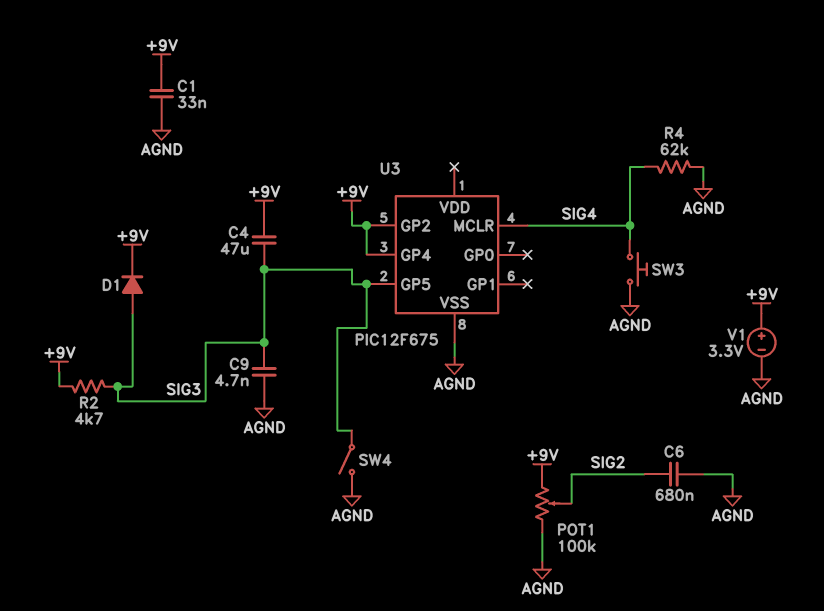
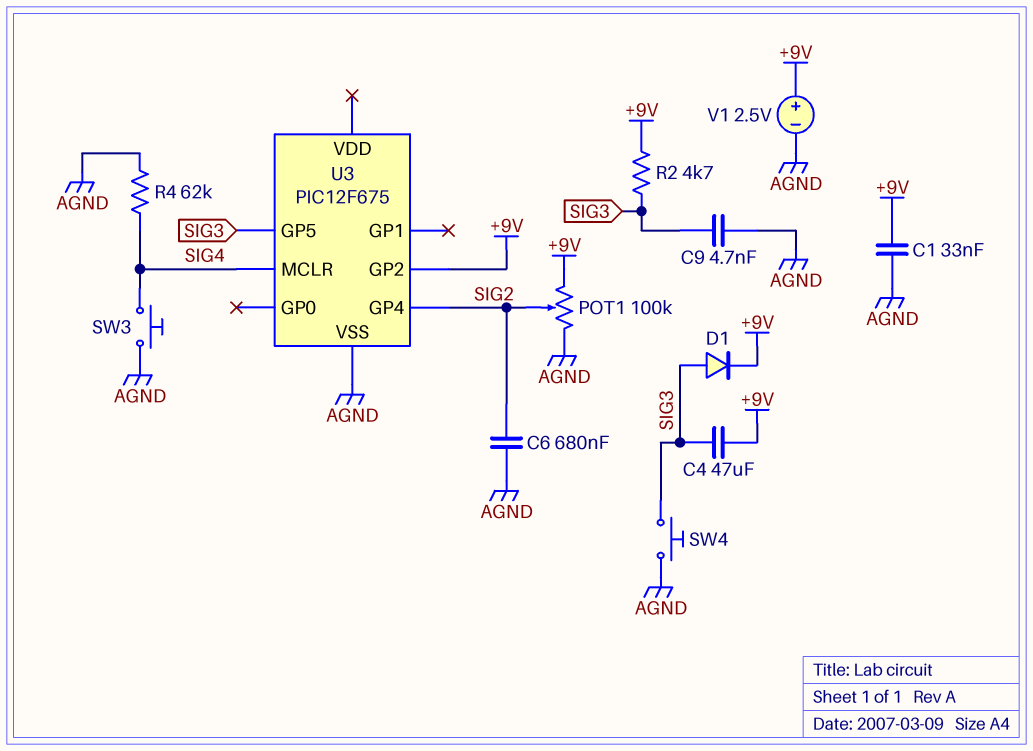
SW4: switch (AGND, SIG3) -> button (AGND, SIG3)
U3 pin GP4: +9V -> SIG2
V1: 3.3V (plus +9V, minus AGND) -> 2.5V (plus +9V, minus AGND)

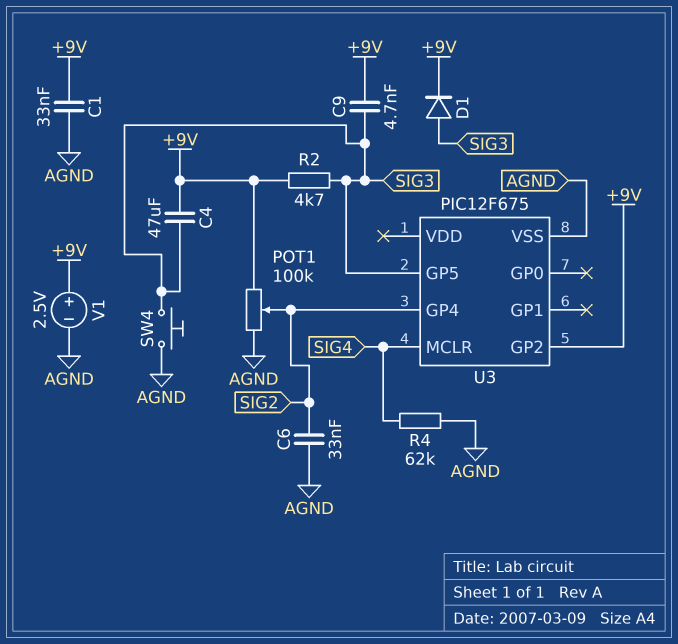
C6: 680nF (AGND, SIG2) -> 33nF (AGND, SIG2)
C9: 4.7nF (AGND, SIG3) -> 4.7nF (+9V, SIG3)
SW3: button (AGND, SIG4) -> none

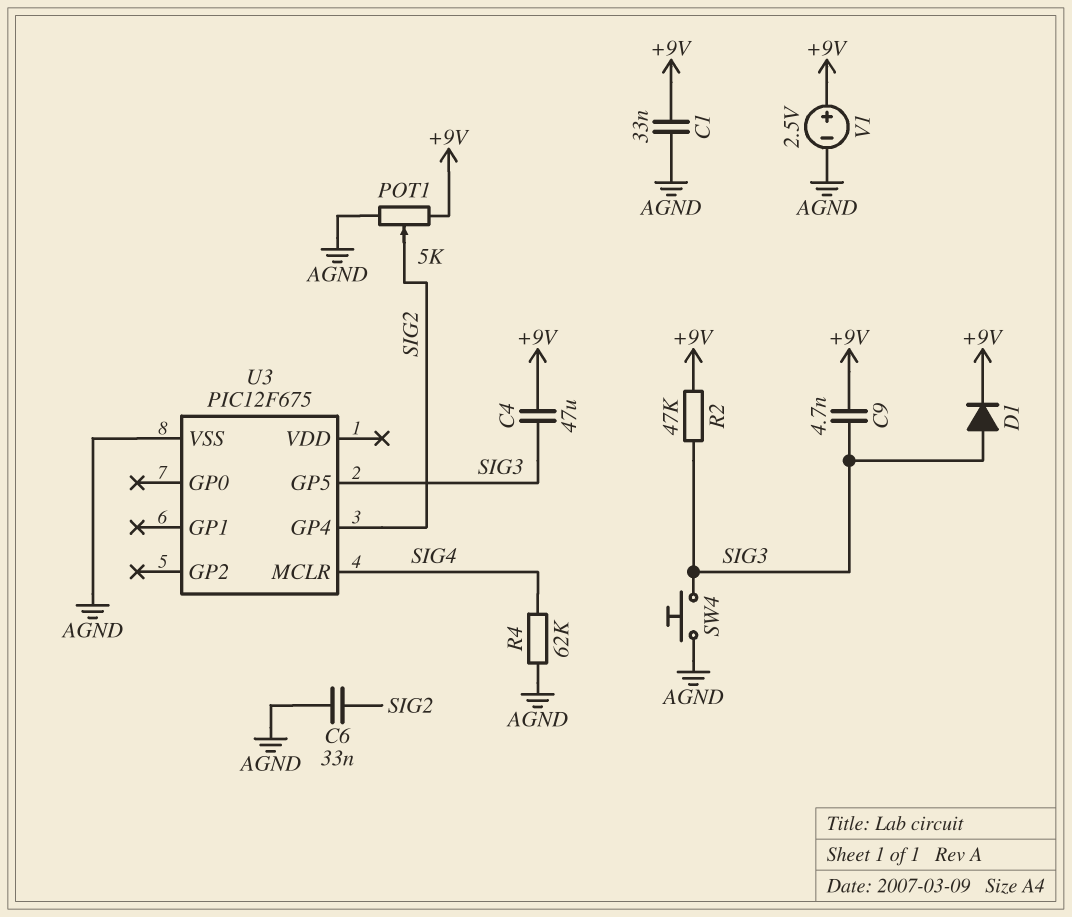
POT1: 100k (+9V, AGND, wiper SIG2) -> 5k (+9V, AGND, wiper SIG2)
R2: 4.7k (+9V, SIG3) -> 47k (+9V, SIG3)
U3 pin GP2: +9V -> none

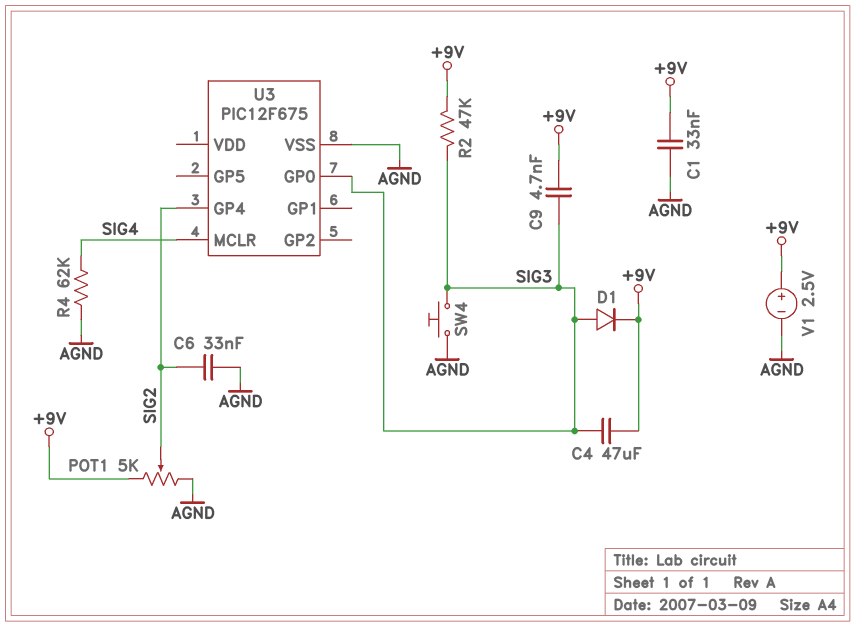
U3 pin GP0: none -> SIG3
U3 pin GP5: SIG3 -> none

